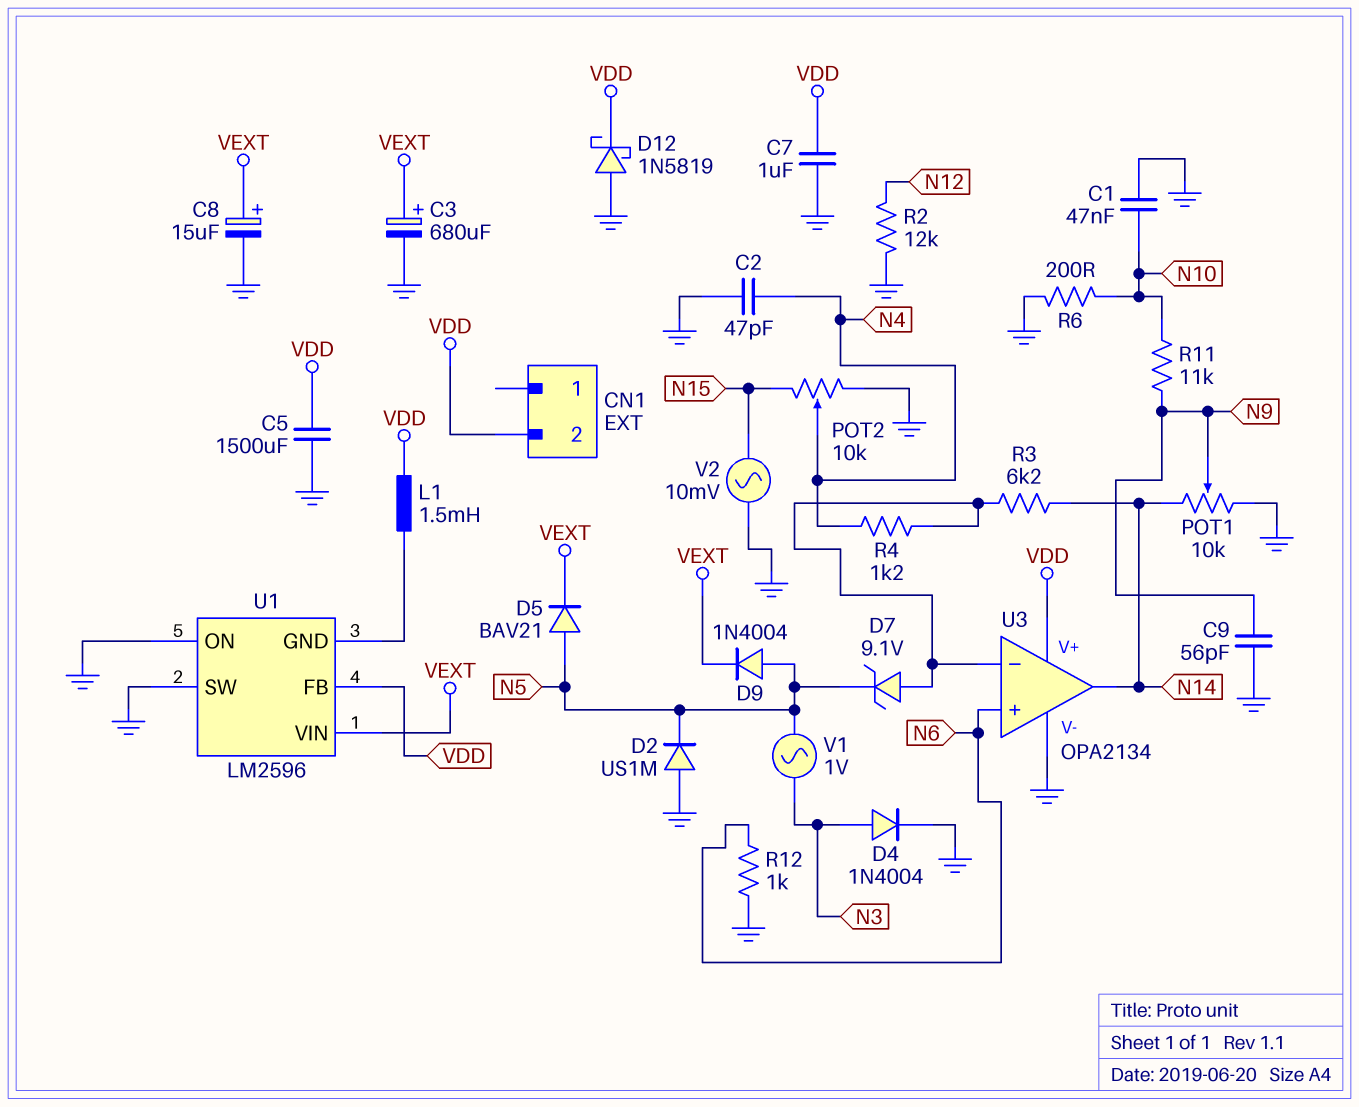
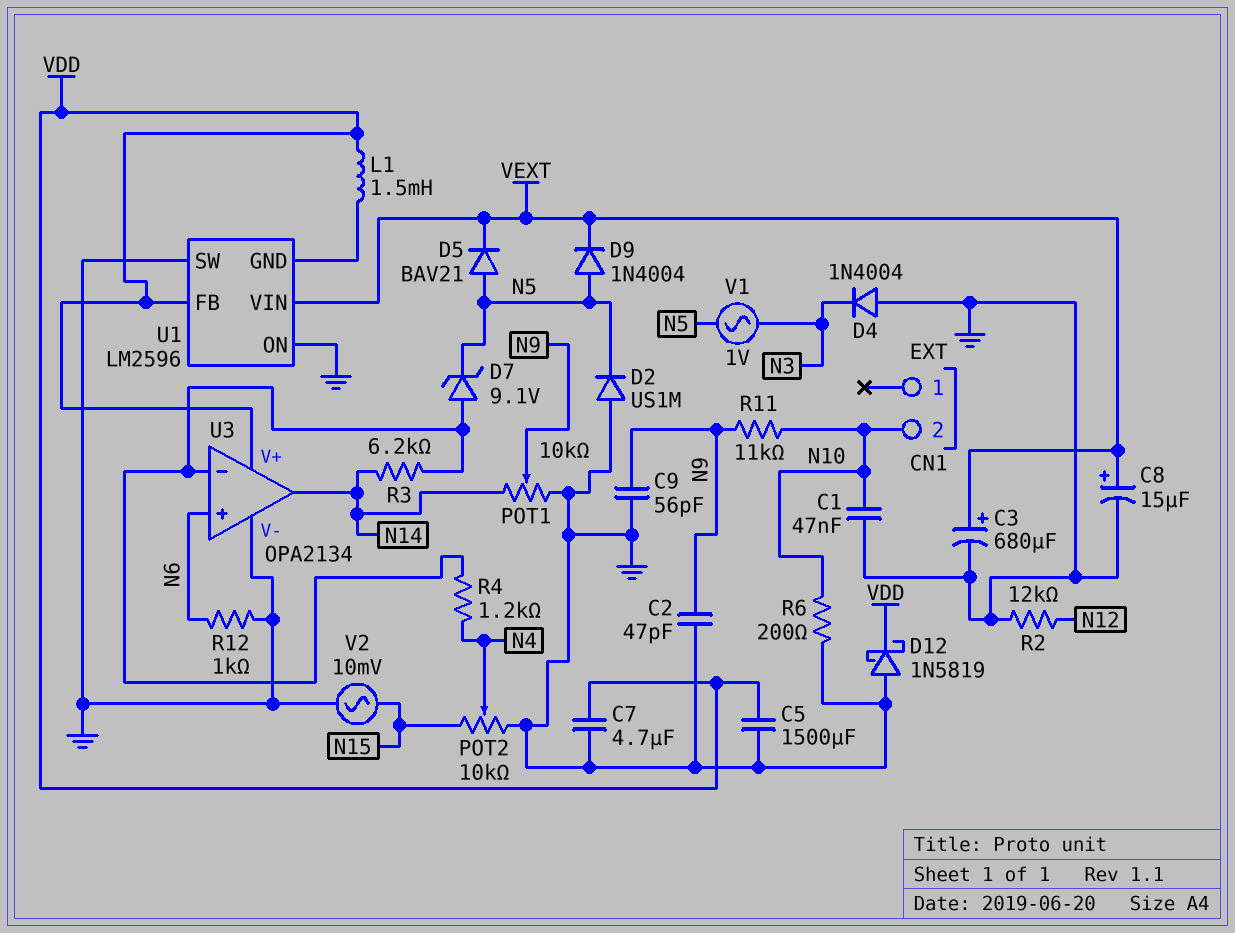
C2: 47pF (GND, N4) -> 47pF (GND, N9)
C7: 1uF (GND, VDD) -> 4.7uF (GND, VDD)
CN1 pin 2: VDD -> N10
D4: diode 1N4004 (A N3, K GND) -> diode 1N4004 (A GND, K N3)

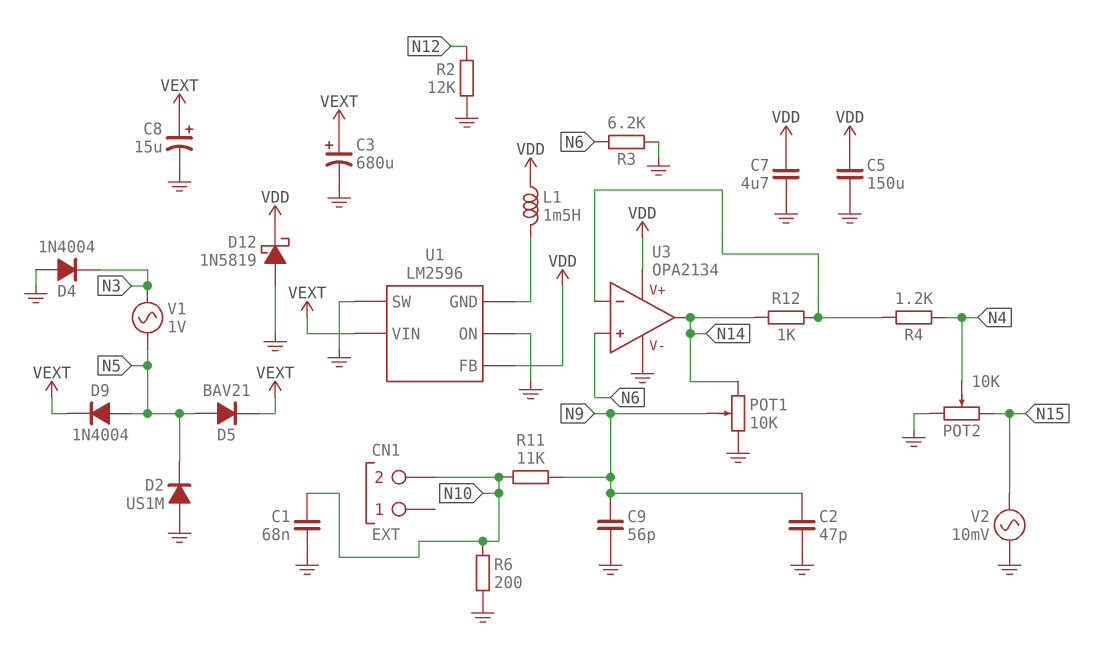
C1: 47nF (GND, N10) -> 68nF (GND, N10)
C5: 1500uF (GND, VDD) -> 150uF (GND, VDD)
D7: zener 9.1V (A U3/in-, K N5) -> none
R3: 6.2k (N14, U3/in-) -> 6.2k (GND, N6)
R12: 1k (GND, N6) -> 1k (N14, U3/in-)

